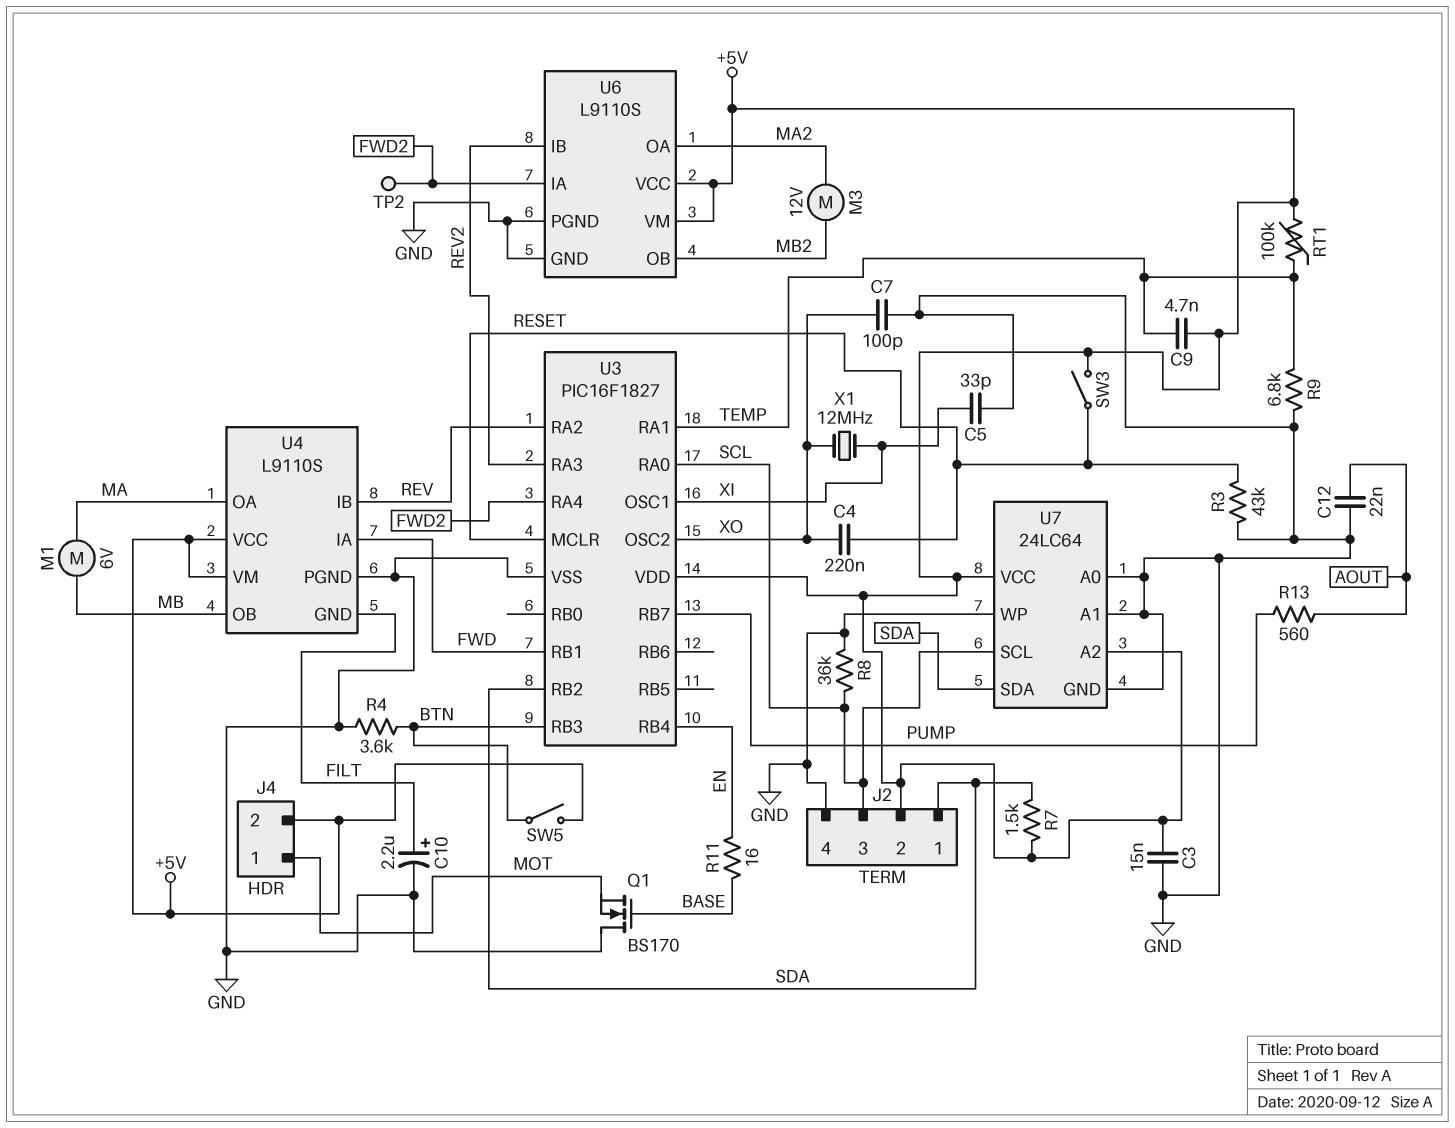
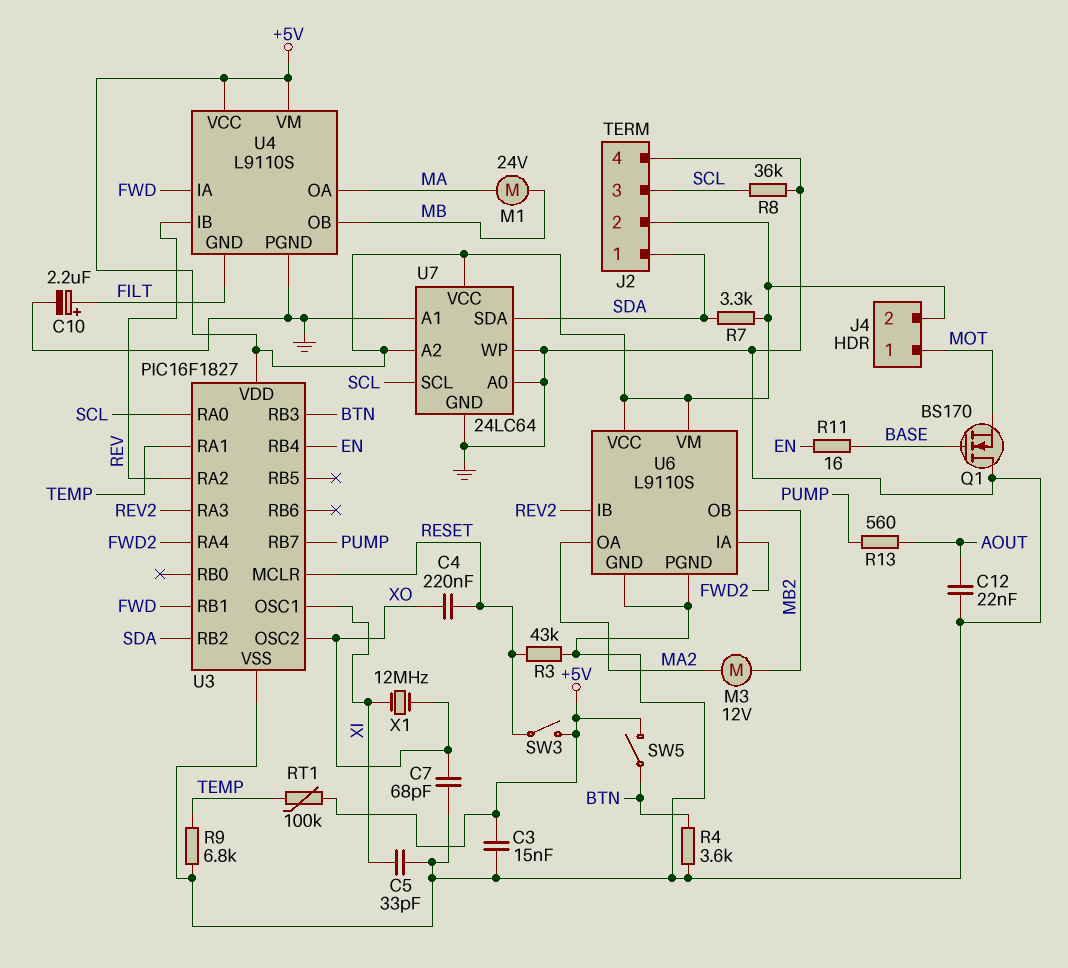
C7: 100pF (GND, XO) -> 68pF (GND, XO)
C9: 4.7nF (+5V, TEMP) -> none
M1: motor 6V (MA, MB) -> motor 24V (MA, MB)
R7: 1.5k (+5V, SDA) -> 3.3k (+5V, SDA)
TP2: test point (FWD2) -> none

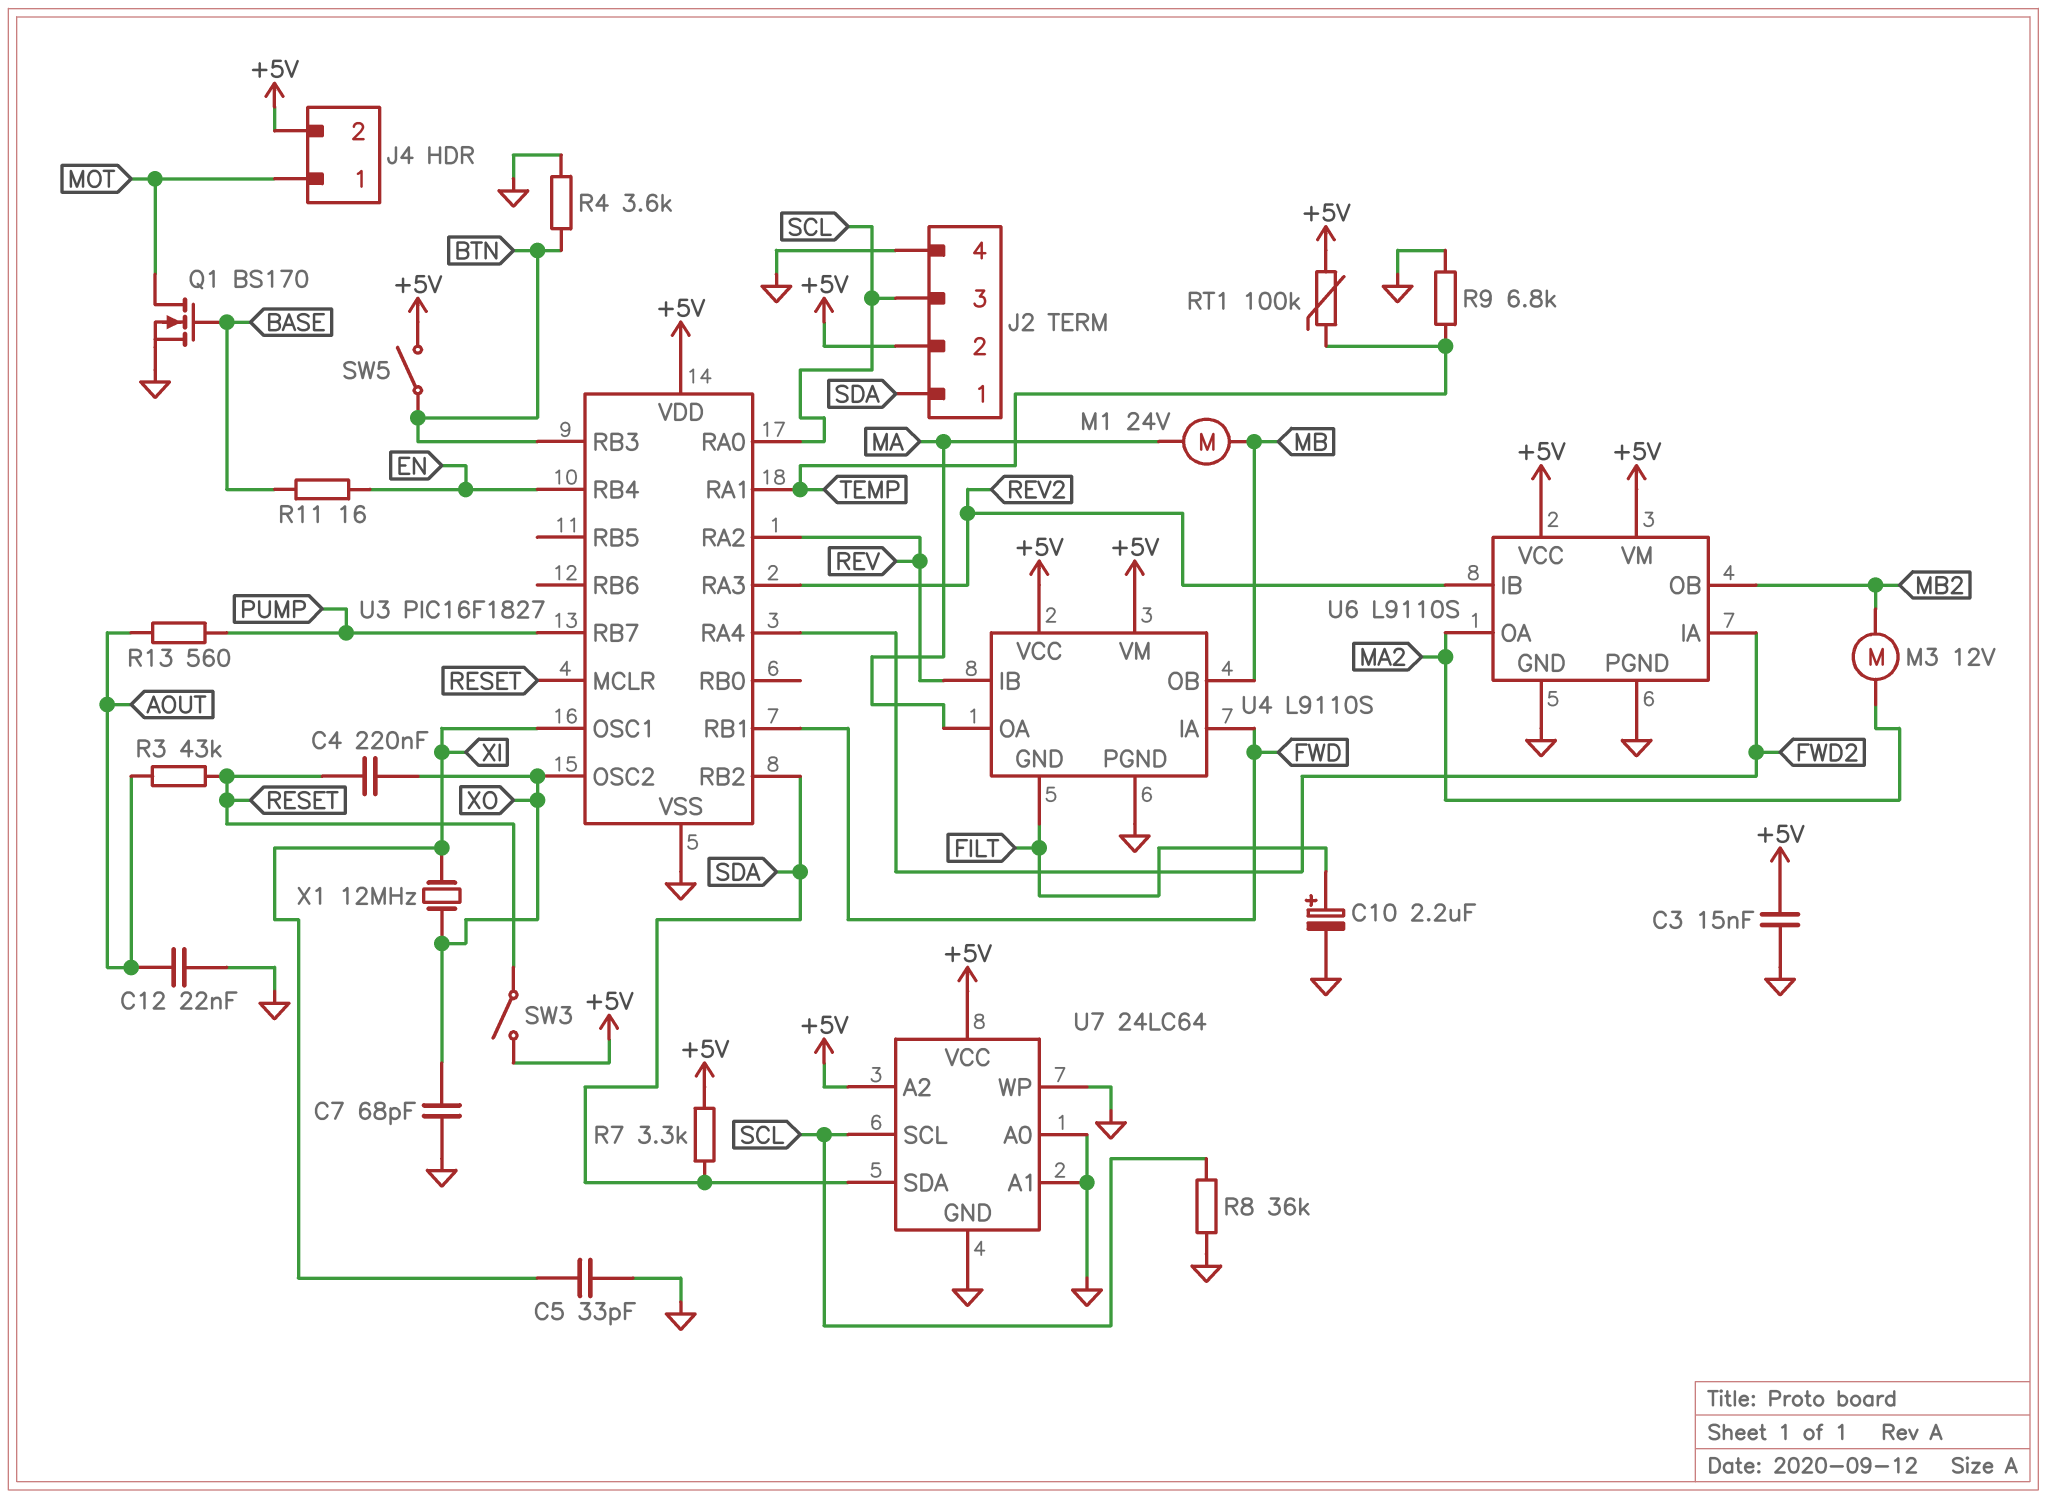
Q1: NMOS BS170 (G BASE, D GND, S MOT) -> NMOS BS170 (G BASE, D MOT, S GND)
R3: 43k (GND, RESET) -> 43k (AOUT, RESET)

